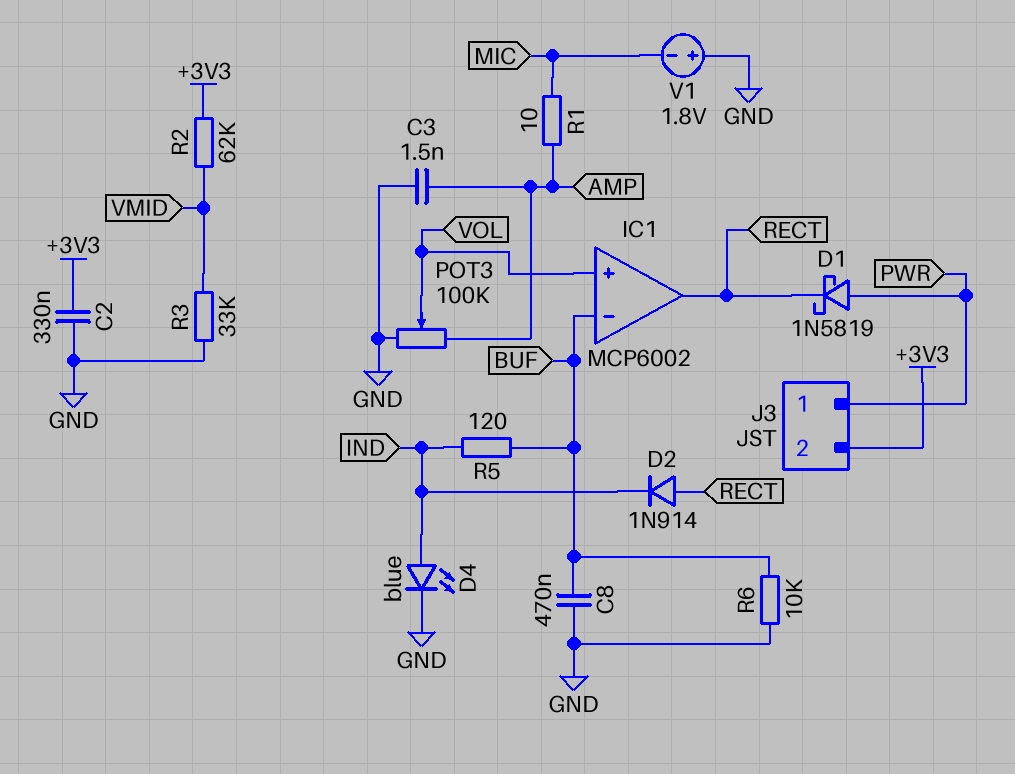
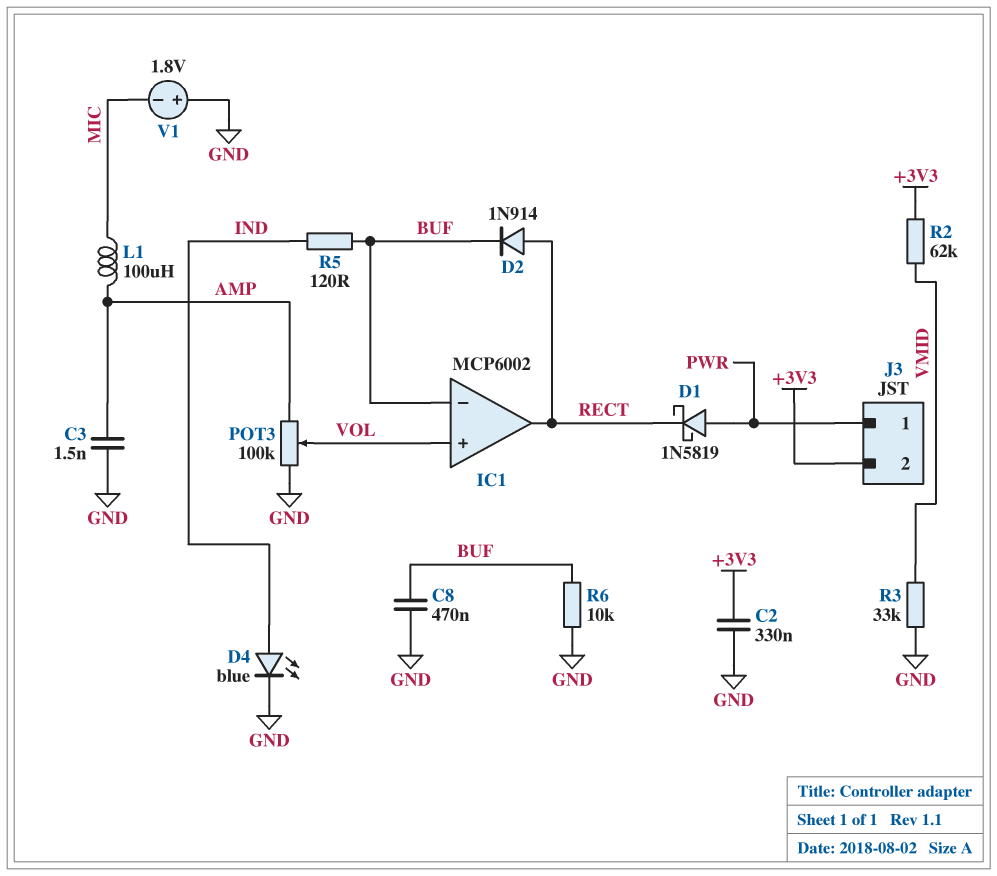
D2: diode 1N914 (A RECT, K IND) -> diode 1N914 (A RECT, K BUF)
L1: none -> 100uH (AMP, MIC)
R1: 10 (AMP, MIC) -> none

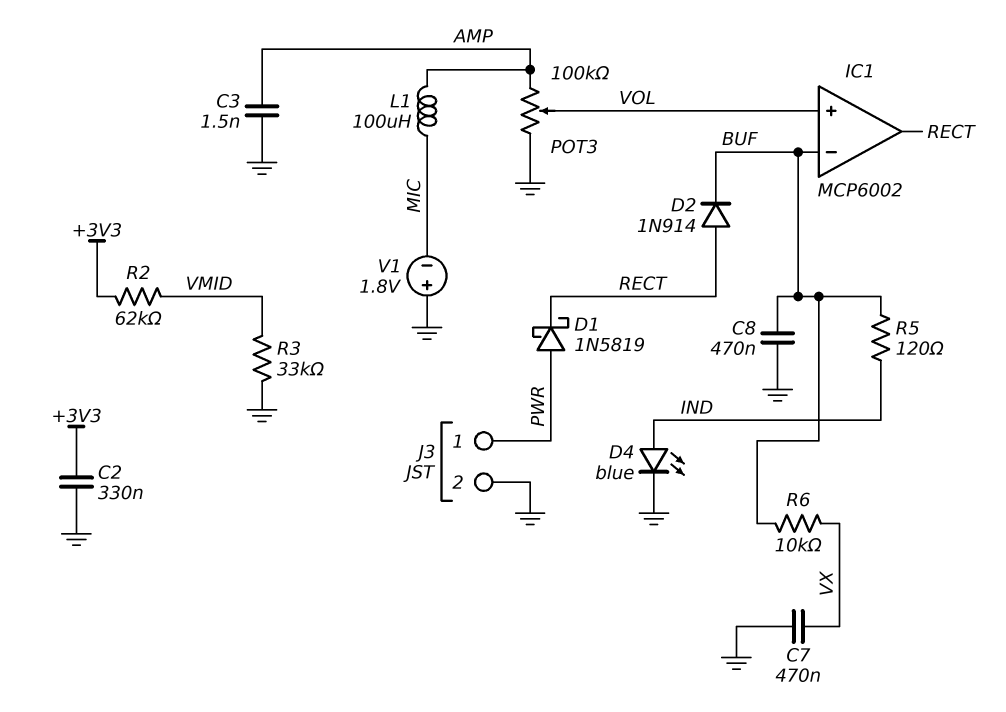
C7: none -> 470nF (GND, VX)
J3 pin 2: +3V3 -> GND
R6: 10k (BUF, GND) -> 10k (BUF, VX)

